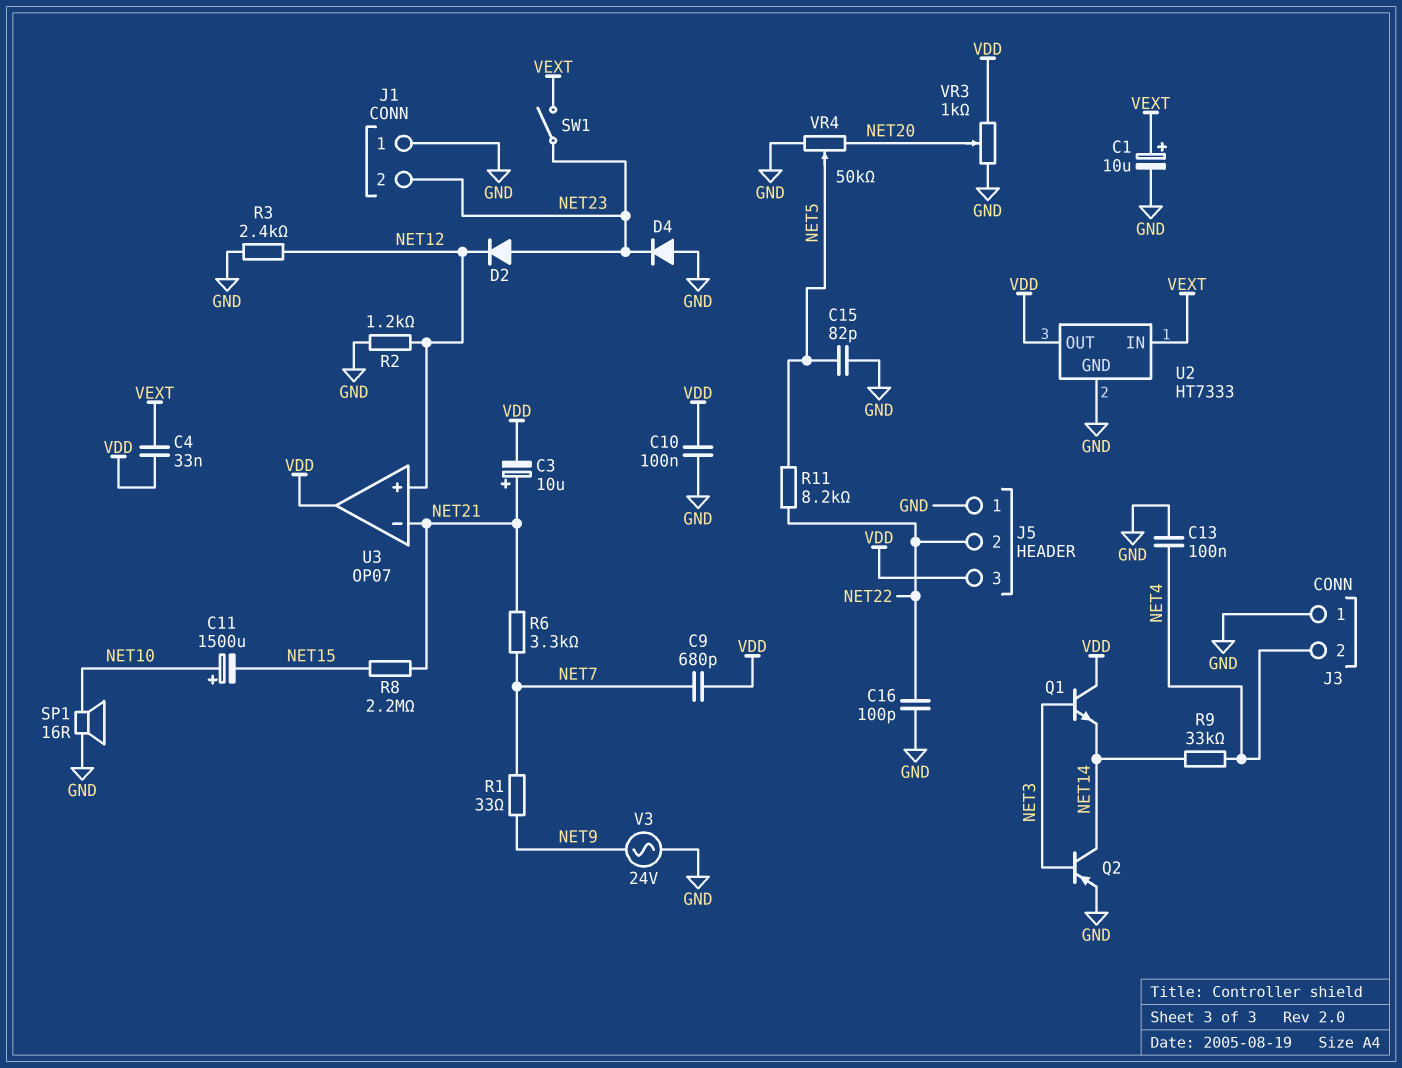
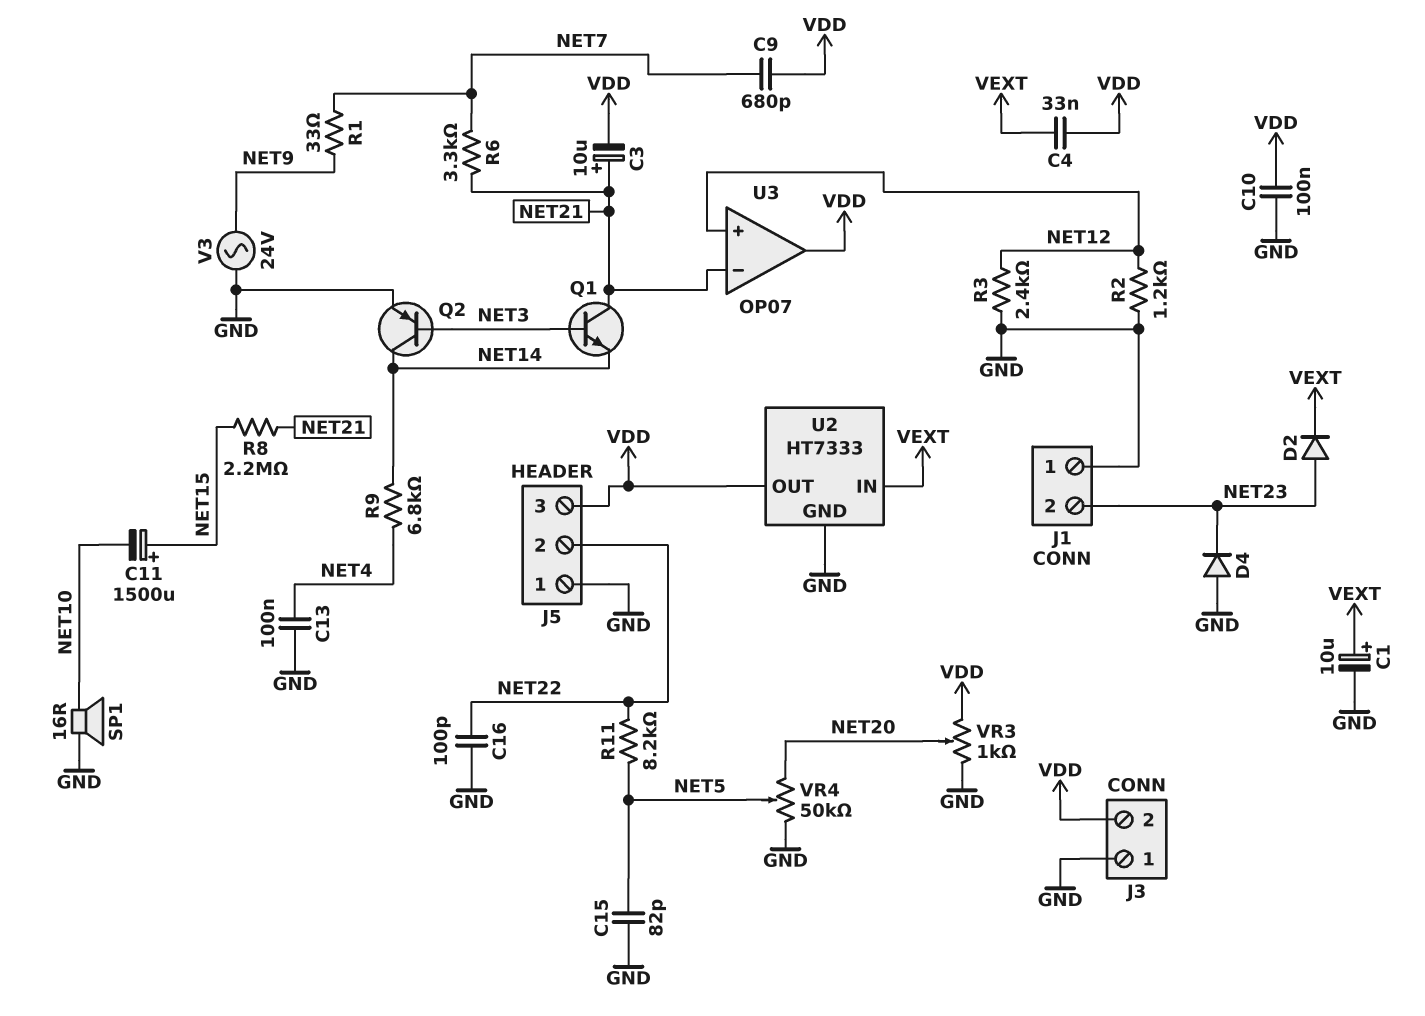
C11: 1500uF (plus NET10, minus NET15) -> 1500uF (plus NET15, minus NET10)
D2: diode (A NET23, K NET12) -> diode (A NET23, K VEXT)
J3 pin 2: NET4 -> VDD
Q1: NPN (B NET3, C VDD, E NET14) -> NPN (B NET3, C NET21, E NET14)
R9: 33k (NET4, NET14) -> 6.8k (NET4, NET14)
SW1: switch (NET23, VEXT) -> none

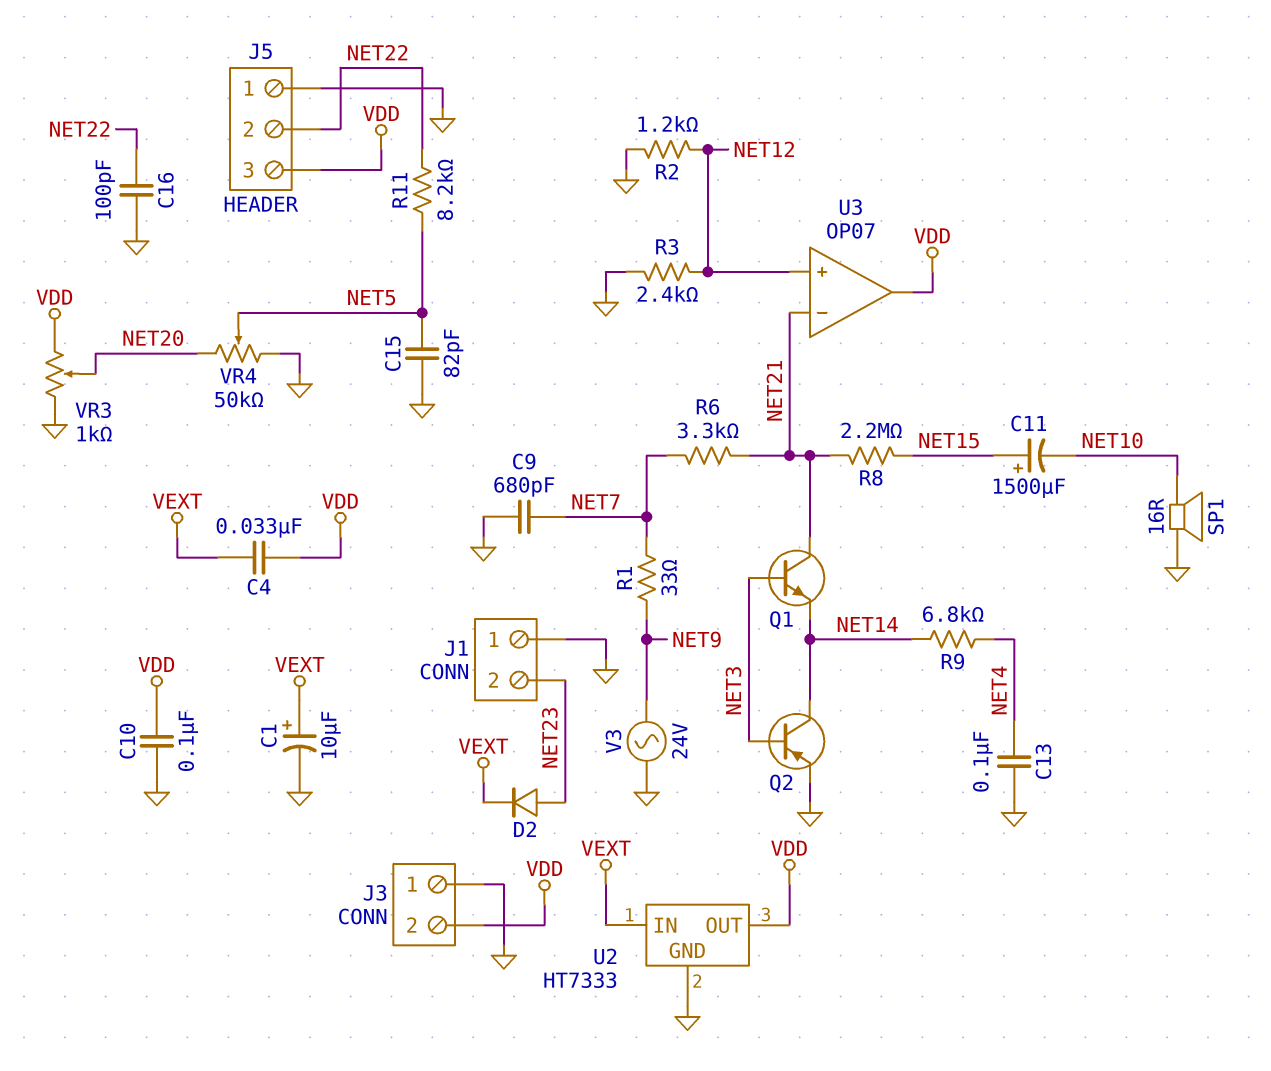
C3: 10uF (plus NET21, minus VDD) -> none
C9: 680pF (NET7, VDD) -> 680pF (GND, NET7)
D4: diode (A GND, K NET23) -> none

